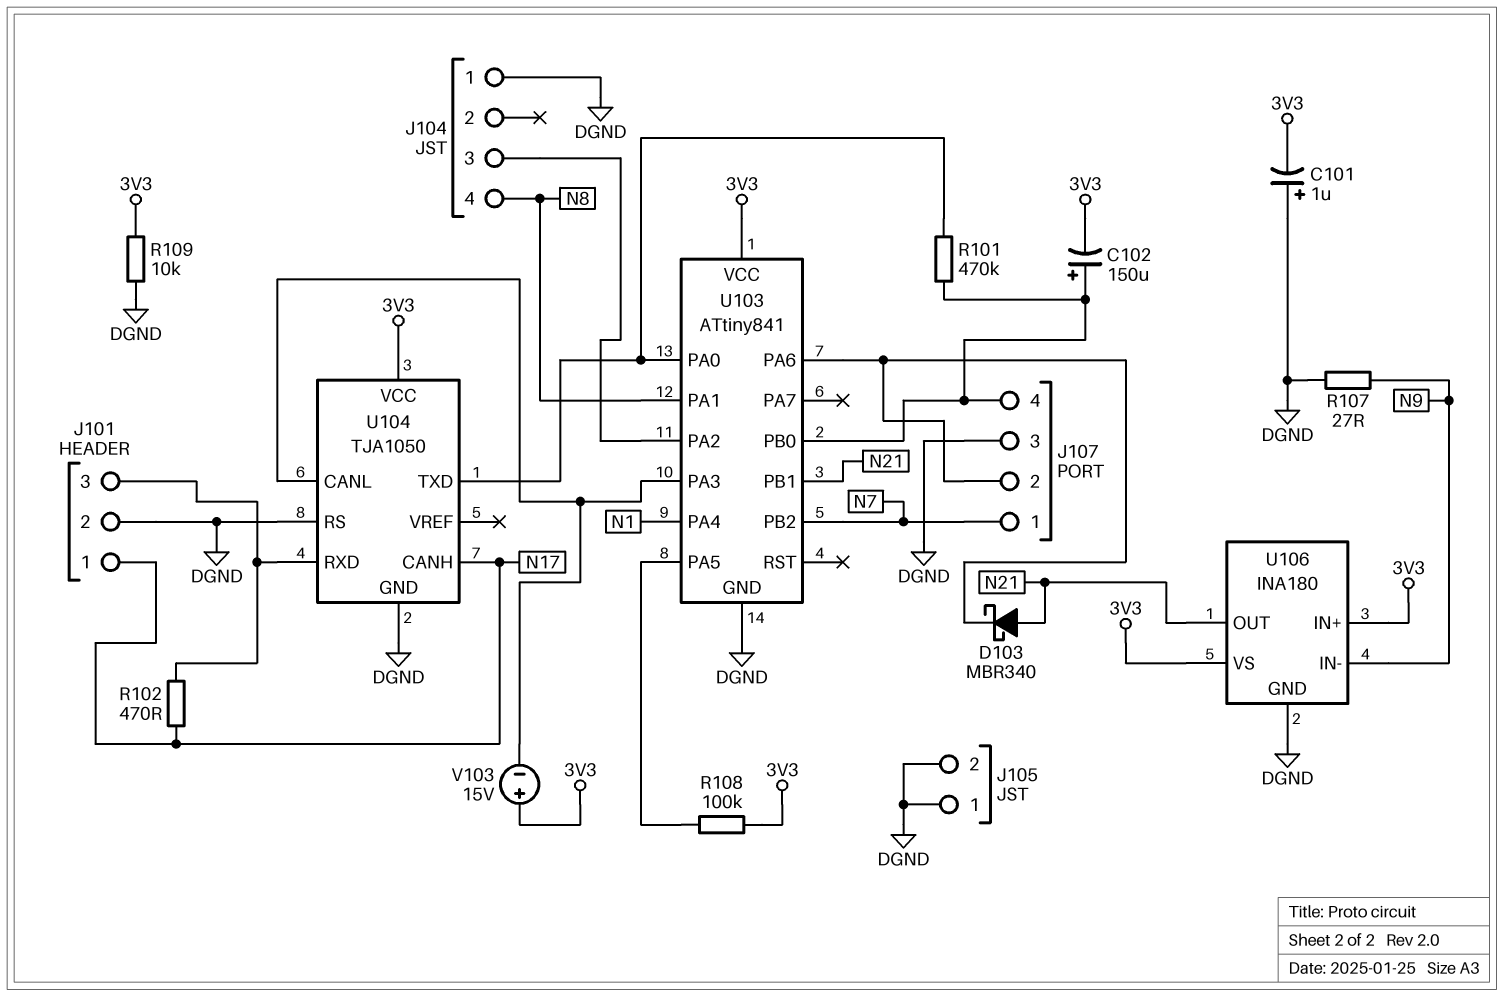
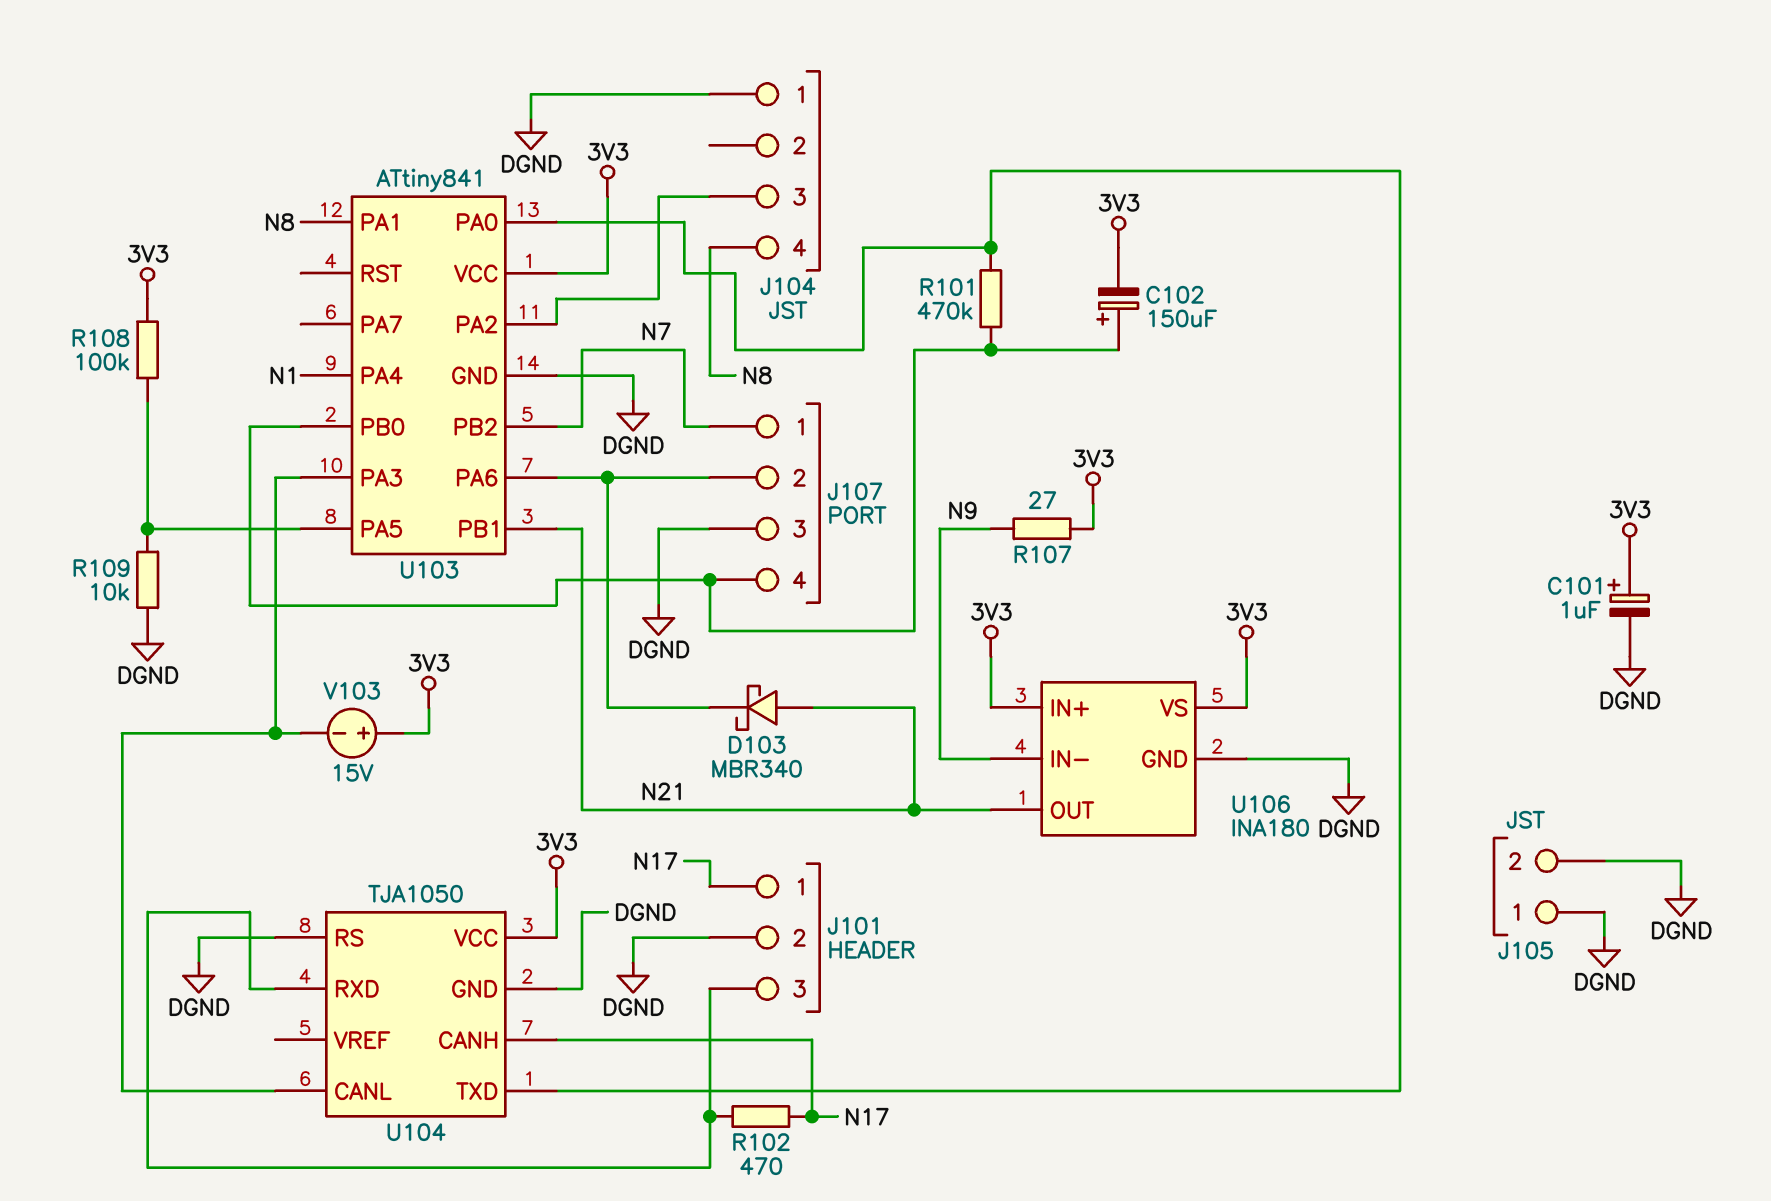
C101: 1uF (plus DGND, minus 3V3) -> 1uF (plus 3V3, minus DGND)
R107: 27 (DGND, N9) -> 27 (3V3, N9)
R109: 10k (3V3, DGND) -> 10k (DGND, U103/PA5)

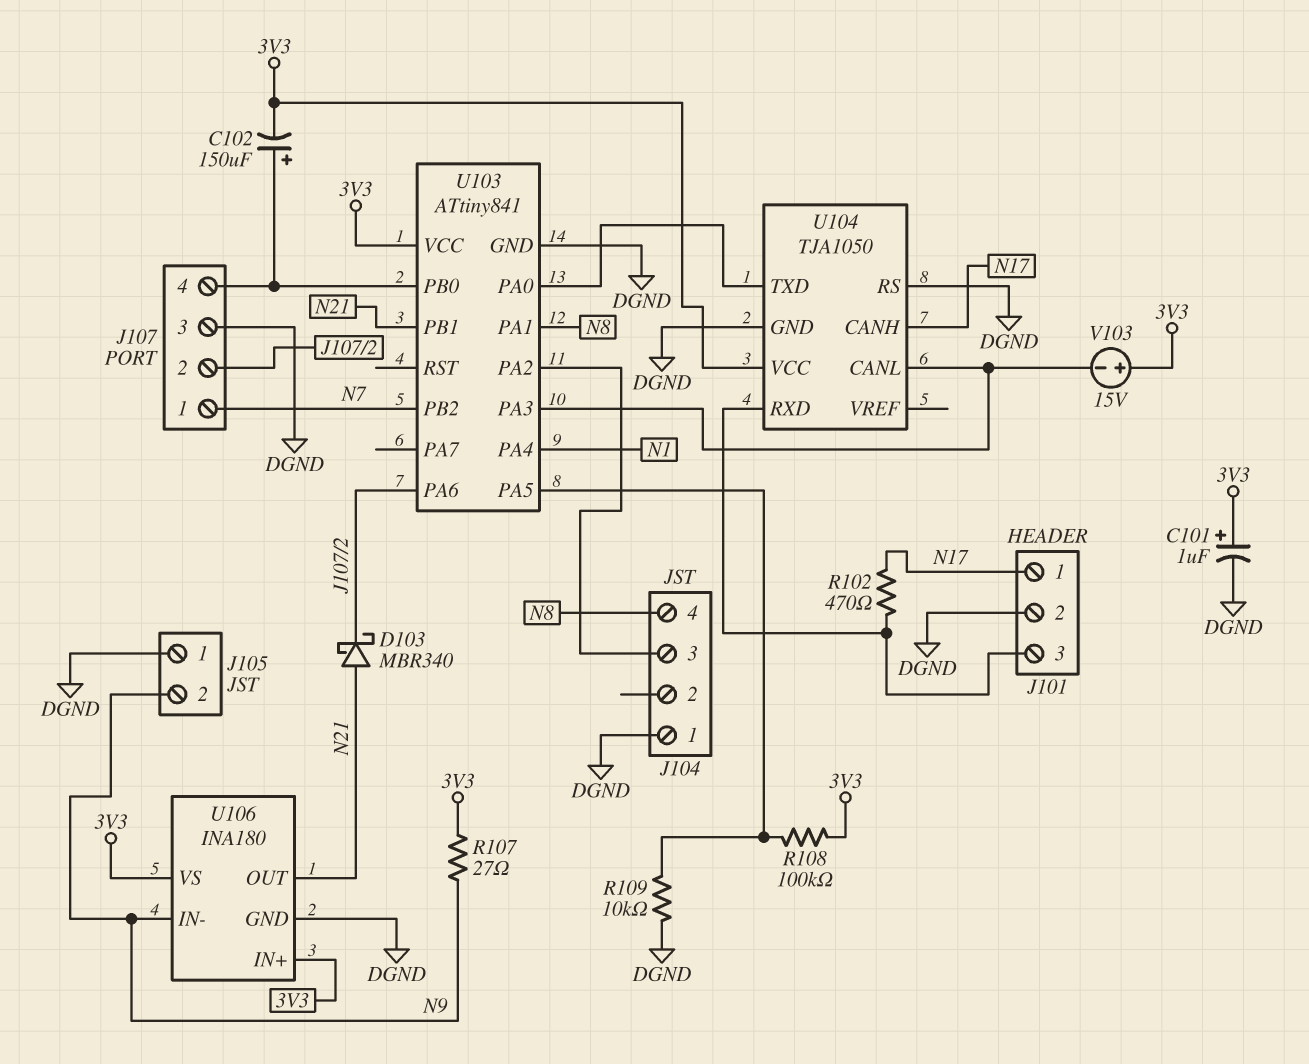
J105 pin 2: DGND -> N9
R101: 470k (J107/4, U103/PA0) -> none

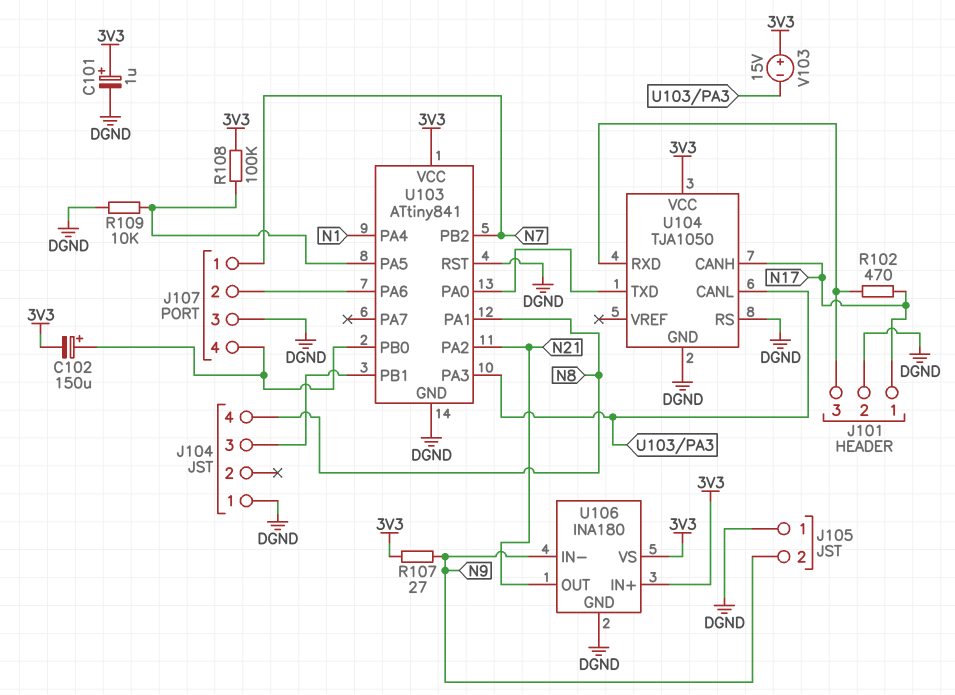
D103: schottky MBR340 (A N21, K J107/2) -> none
U103 pin PA2: J104/3 -> N21
U103 pin PB1: N21 -> J104/3
U103 pin RST: none -> DGND

